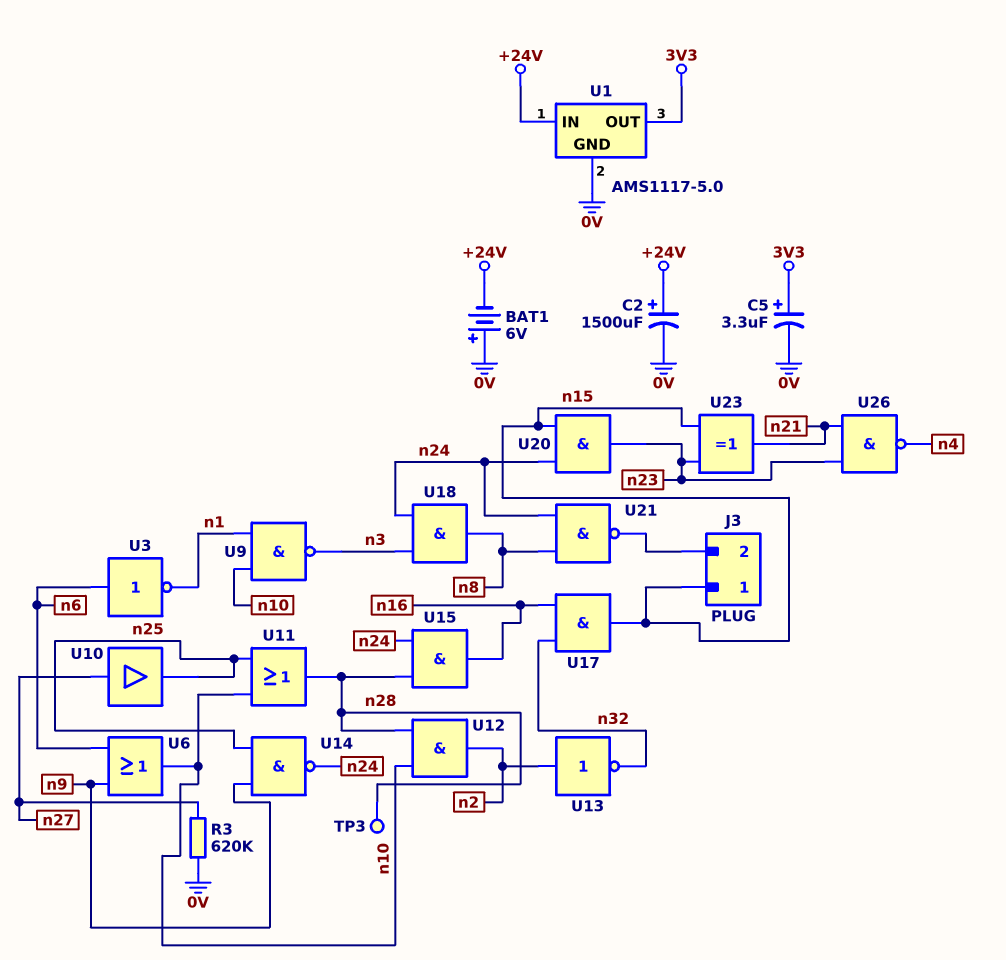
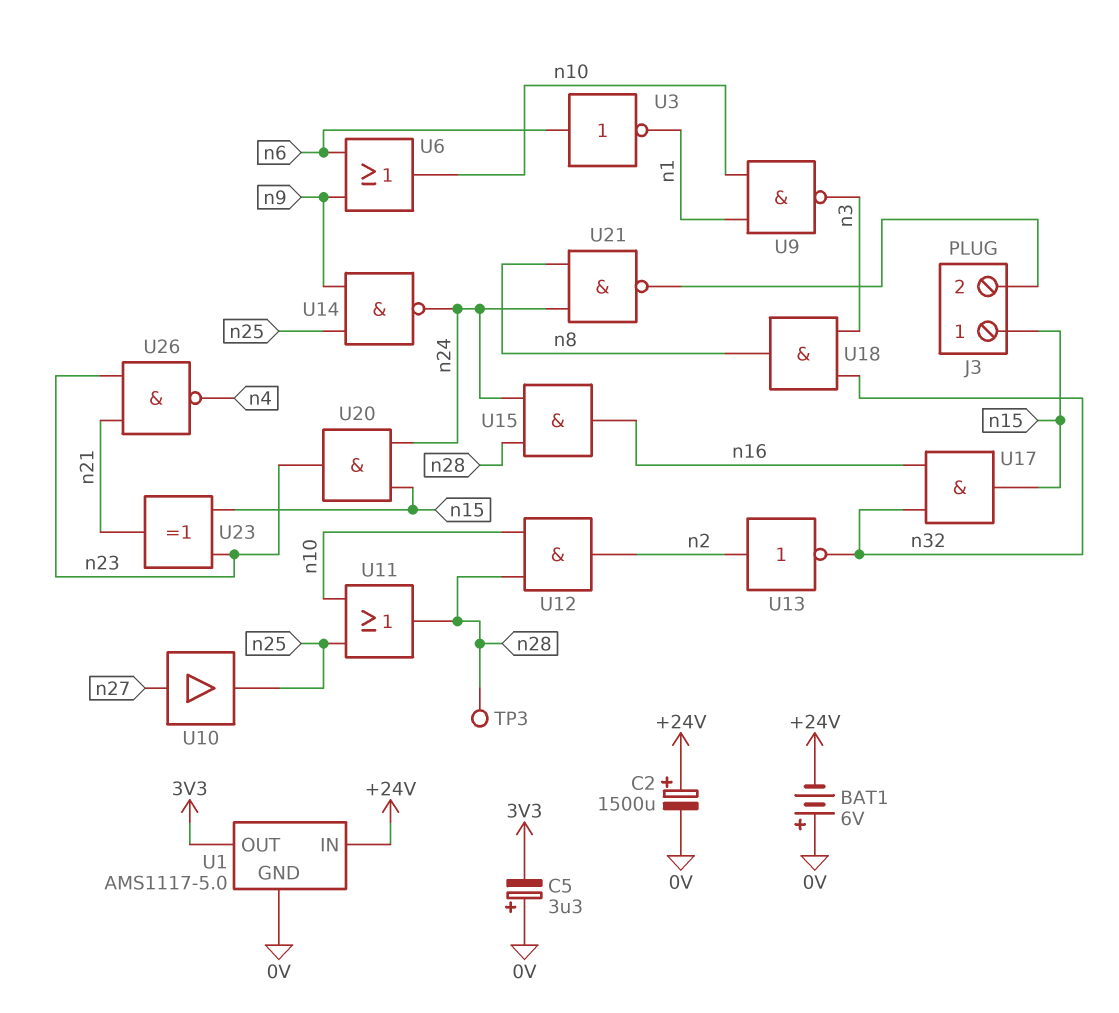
C5: 3.3uF (plus 3V3, minus 0V) -> 3.3uF (plus 0V, minus 3V3)
R3: 620k (0V, n27) -> none
U18: AND (in n3, in n24, out n8) -> AND (in n3, in n32, out n8)

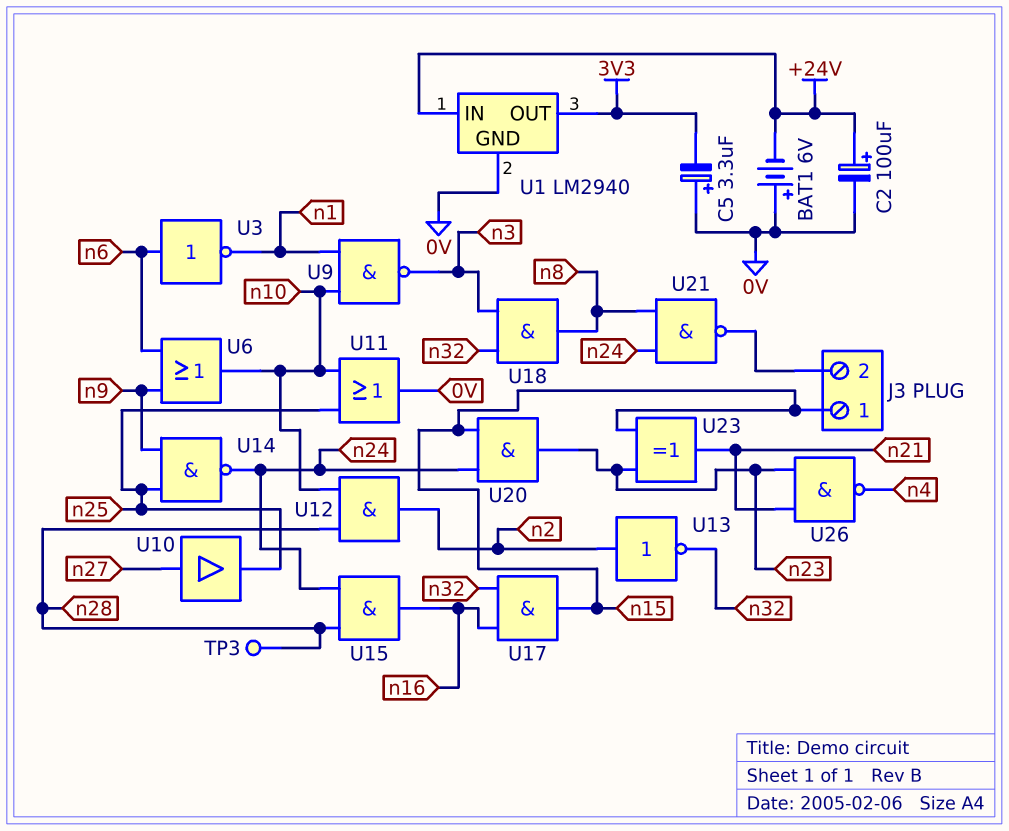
C2: 1500uF (plus +24V, minus 0V) -> 100uF (plus +24V, minus 0V)
U1: AMS1117-5.0 -> LM2940
U11: OR (in n10, in n25, out n28) -> OR (in n10, in n25, out 0V)

